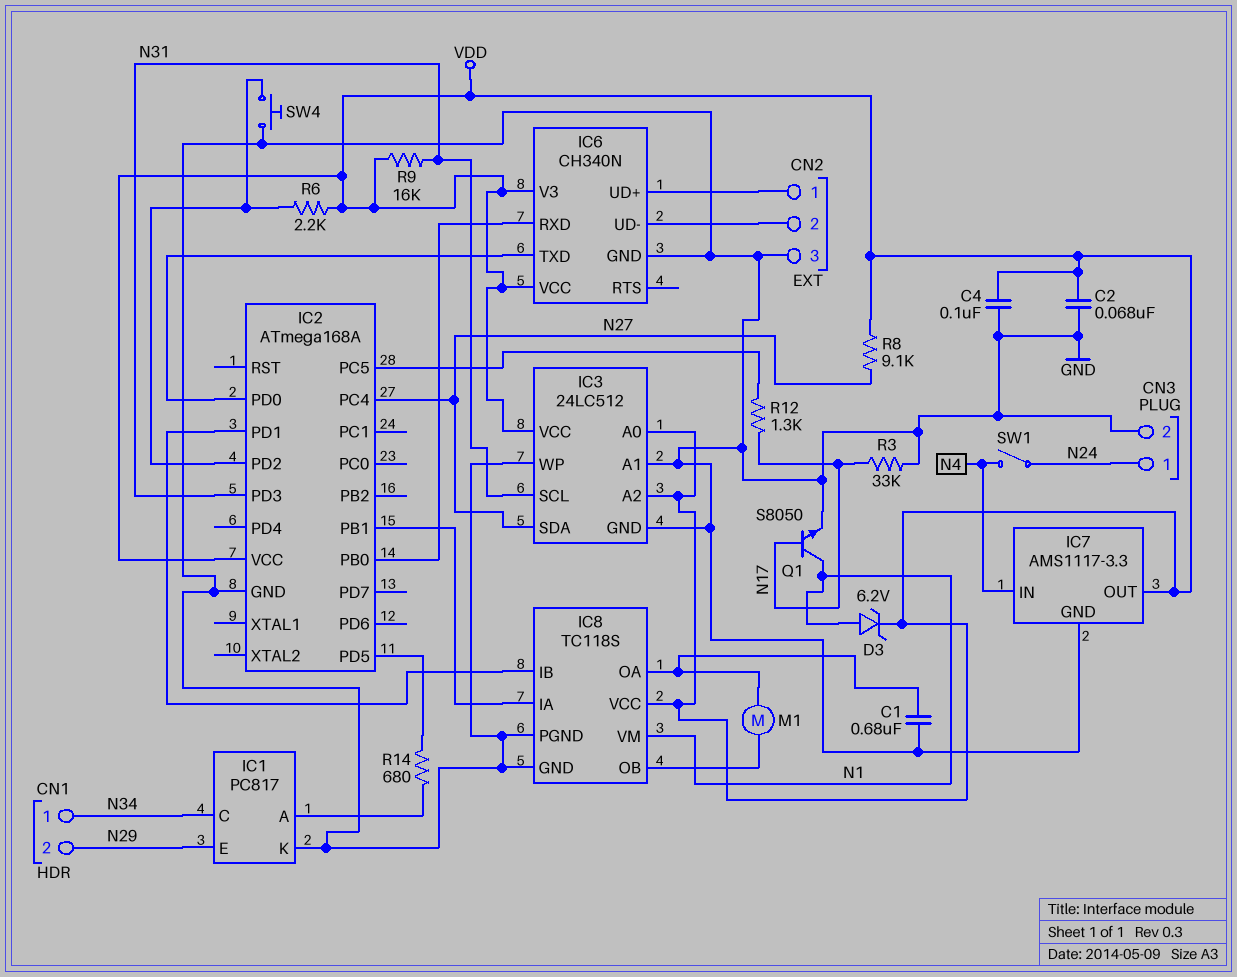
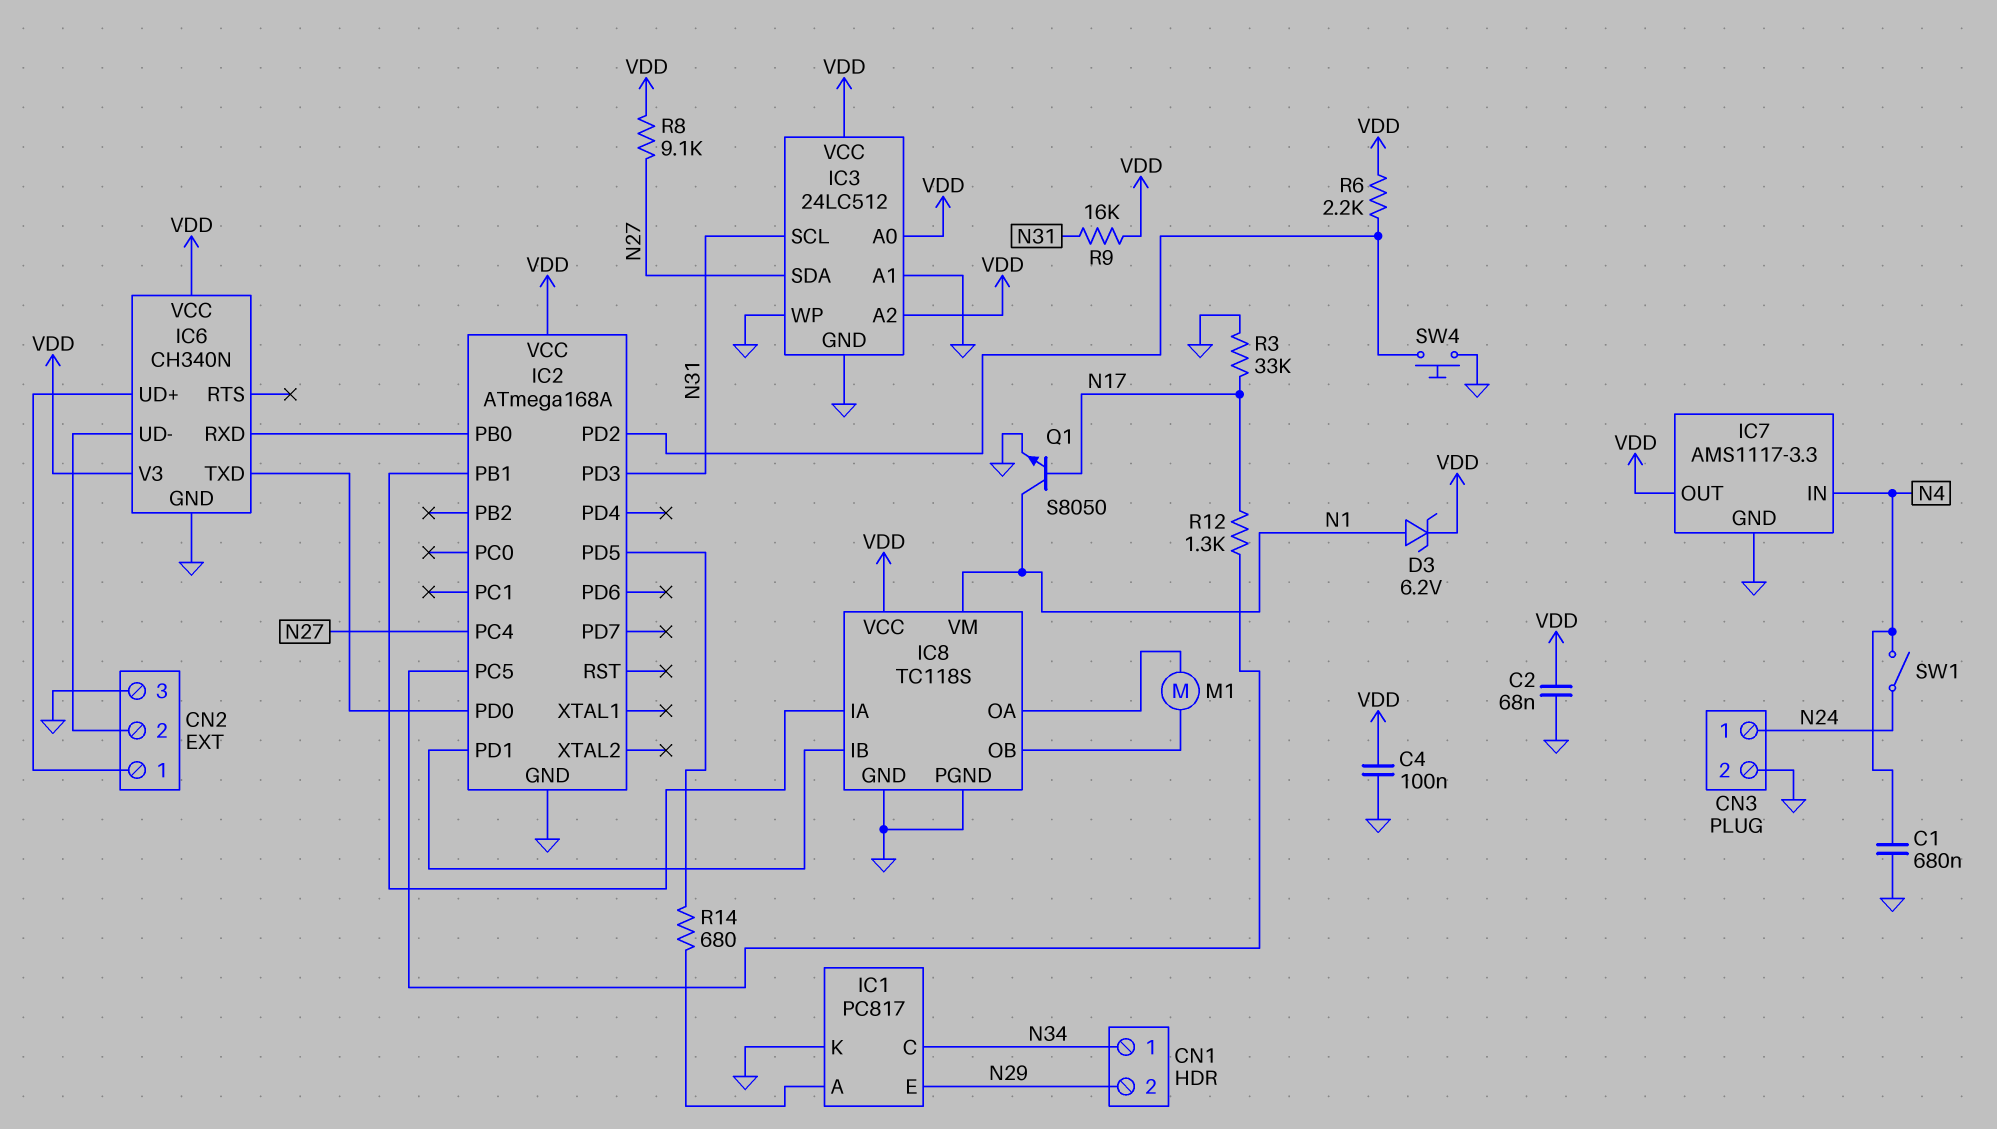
C1: 680nF (GND, IC8/OA) -> 680nF (GND, N4)

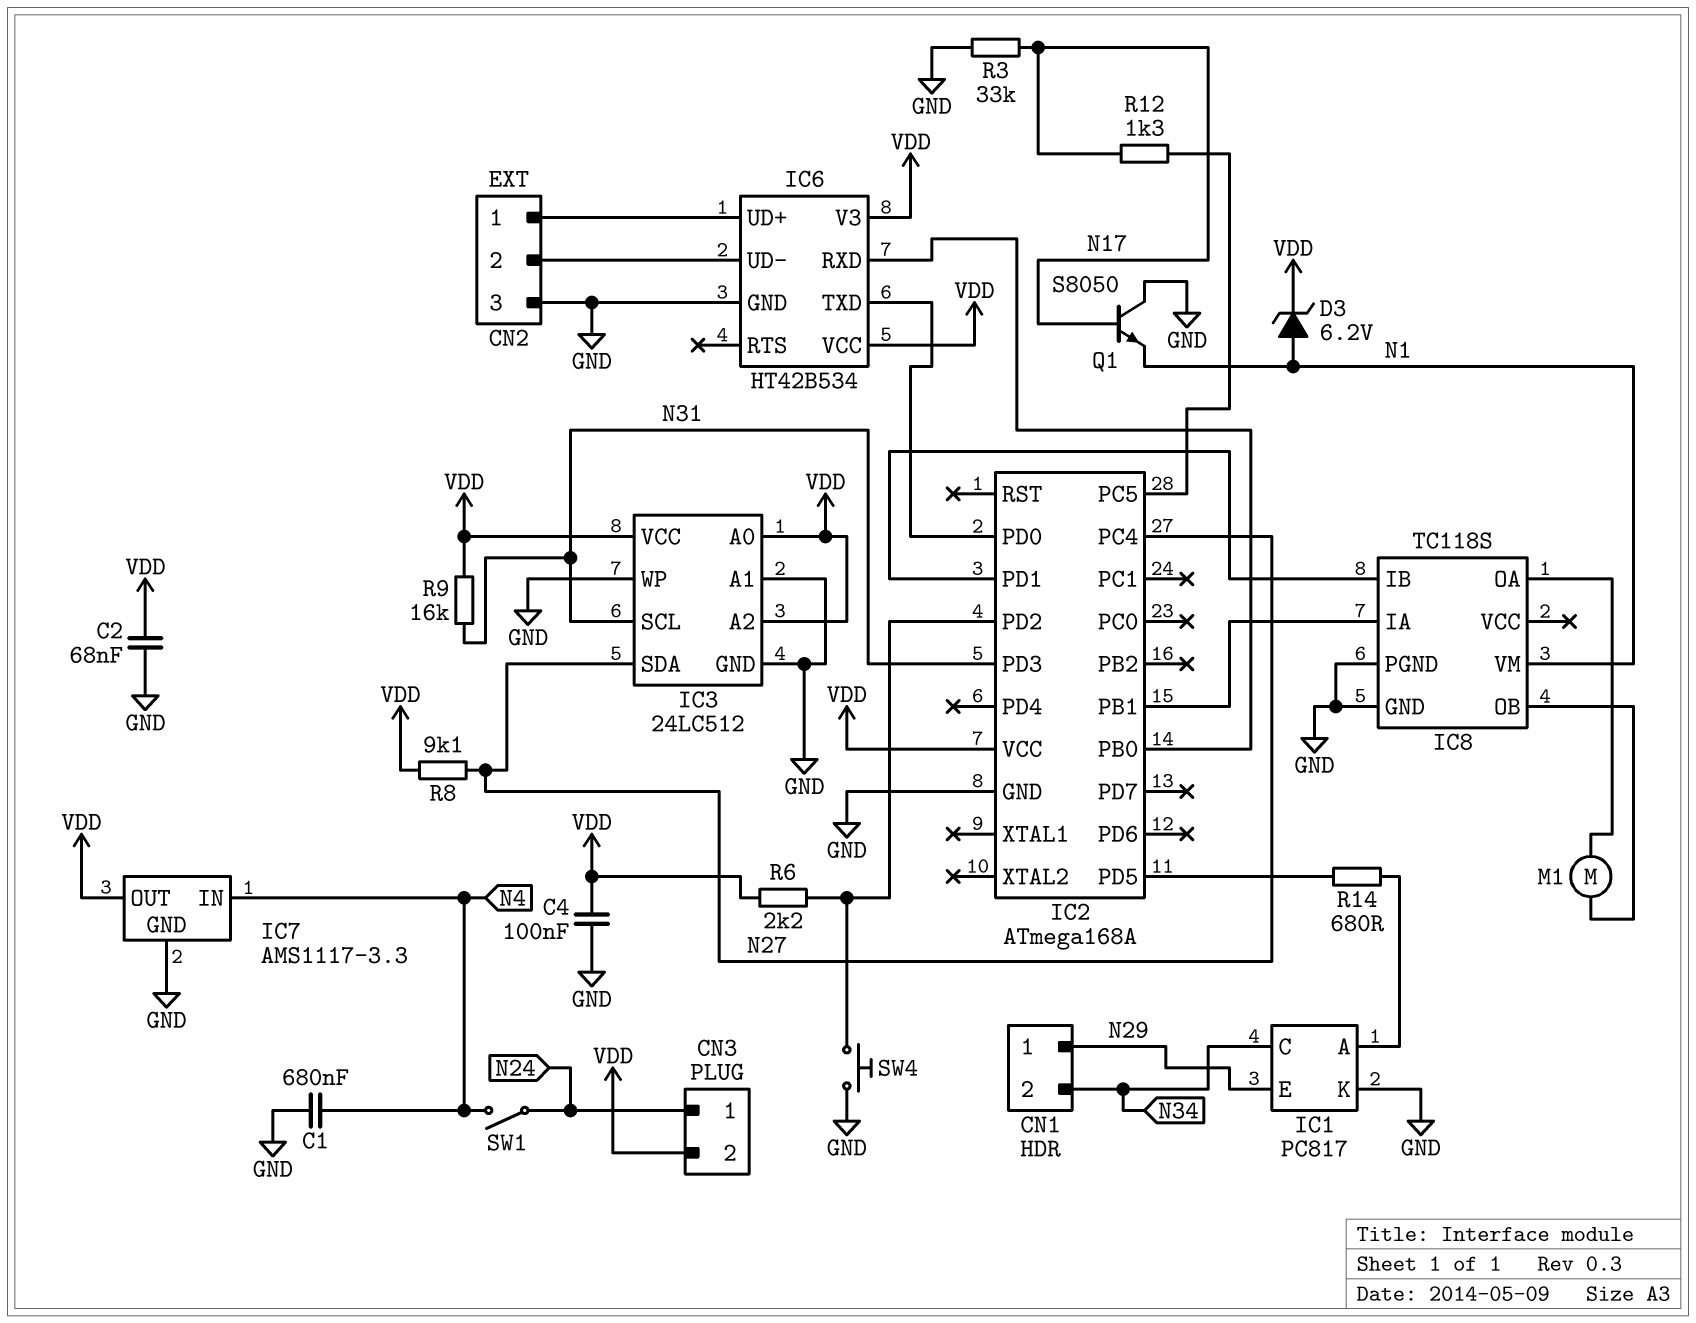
CN1 pin 1: N34 -> N29
CN1 pin 2: N29 -> N34
CN3 pin 2: GND -> VDD
IC6: CH340N -> HT42B534
IC8 pin VCC: VDD -> none
Q1: NPN S8050 (B N17, C N1, E GND) -> NPN S8050 (B N17, C GND, E N1)

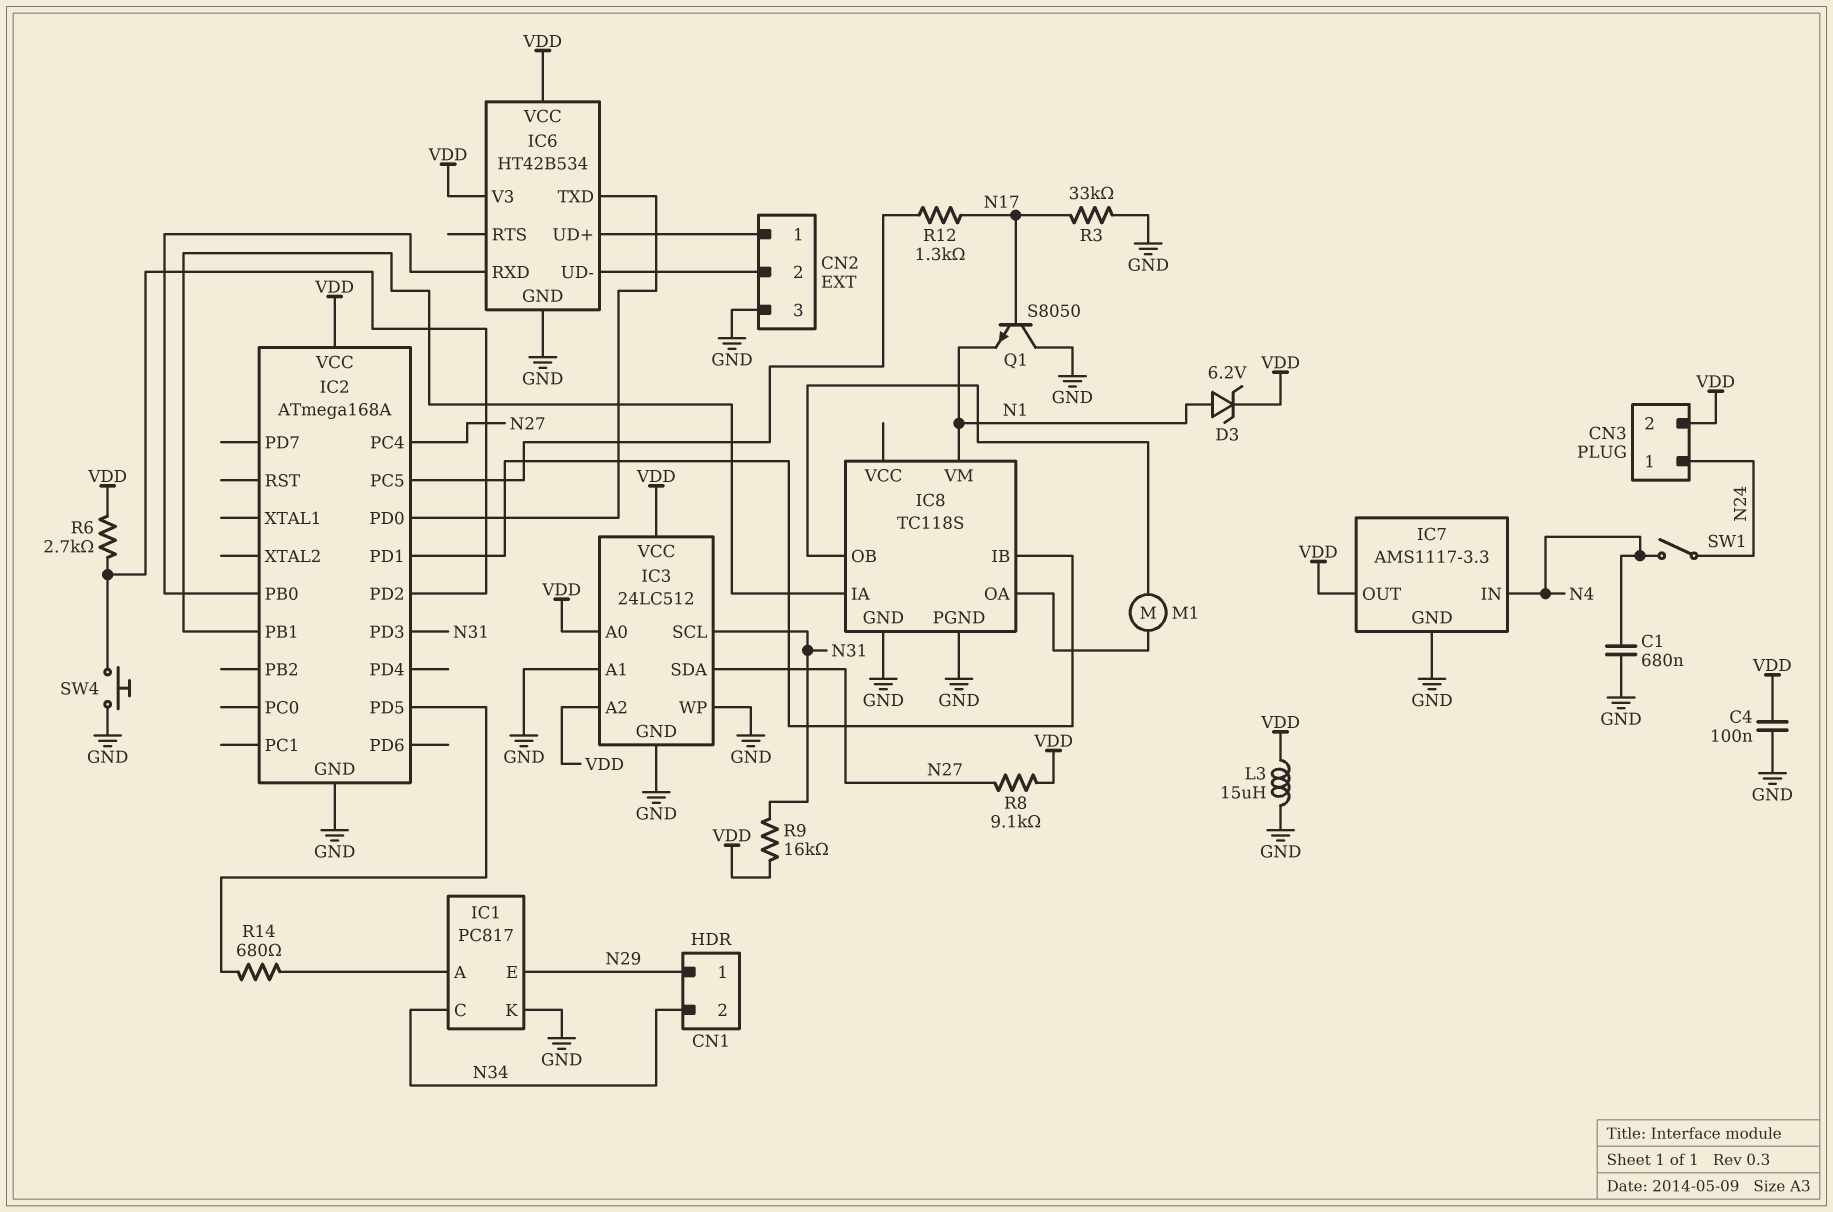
C2: 68nF (GND, VDD) -> none
L3: none -> 15uH (GND, VDD)
R6: 2.2k (IC2/PD2, VDD) -> 2.7k (IC2/PD2, VDD)

